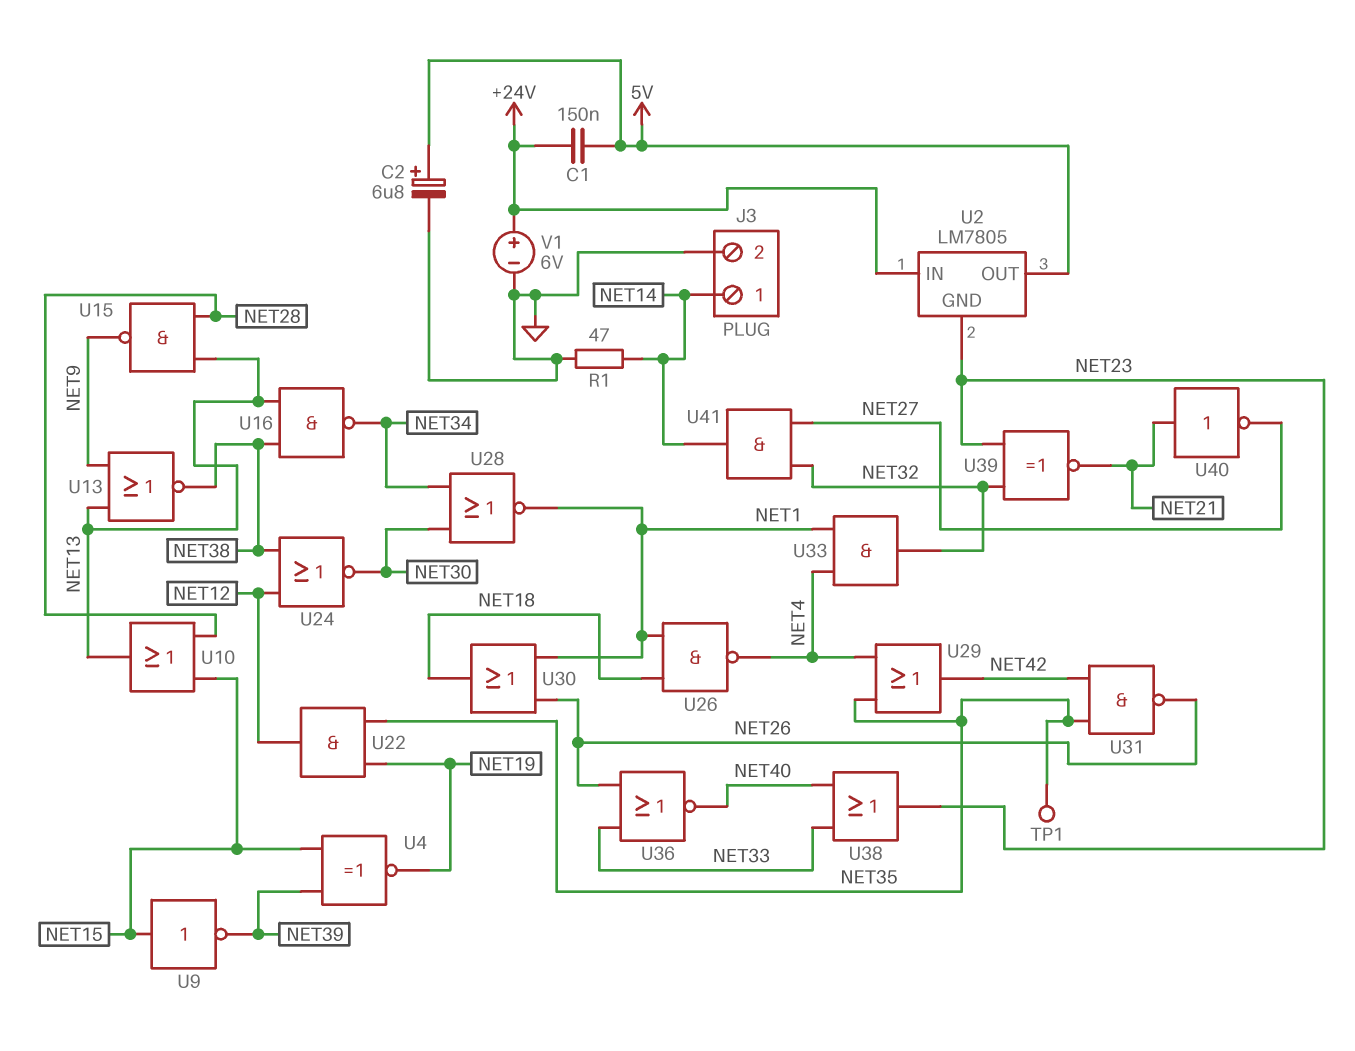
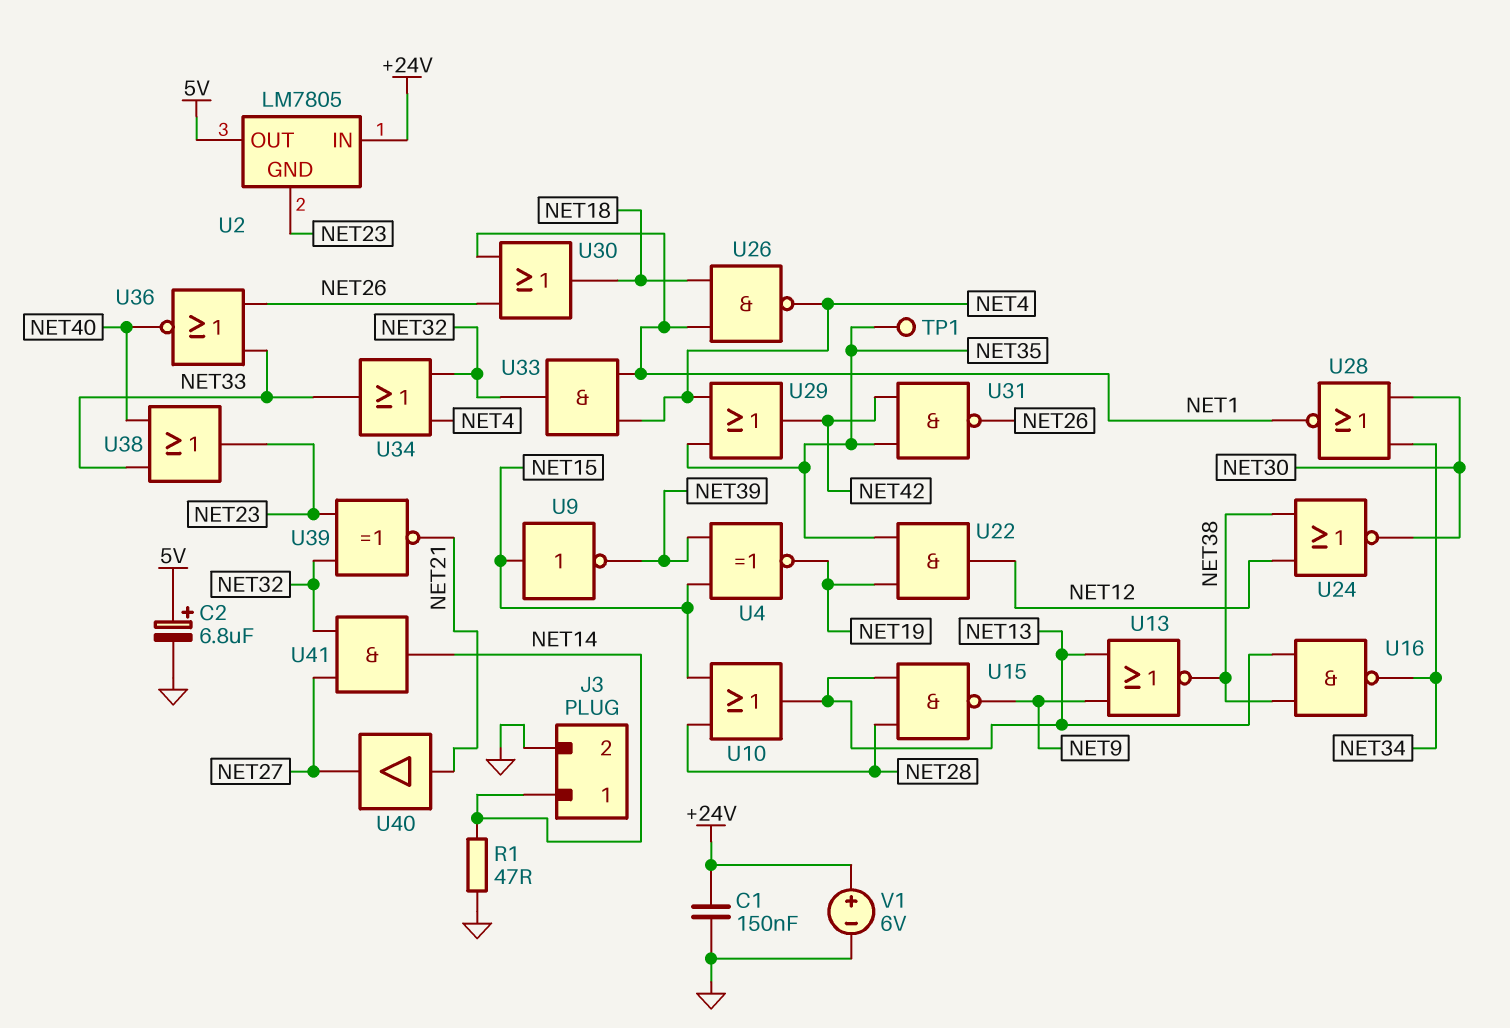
C1: 150nF (+24V, 5V) -> 150nF (+24V, GND)
U34: none -> OR (in NET4, in NET32, out NET33)
U40: NOT (in NET21, out NET27) -> buffer (in NET21, out NET27)

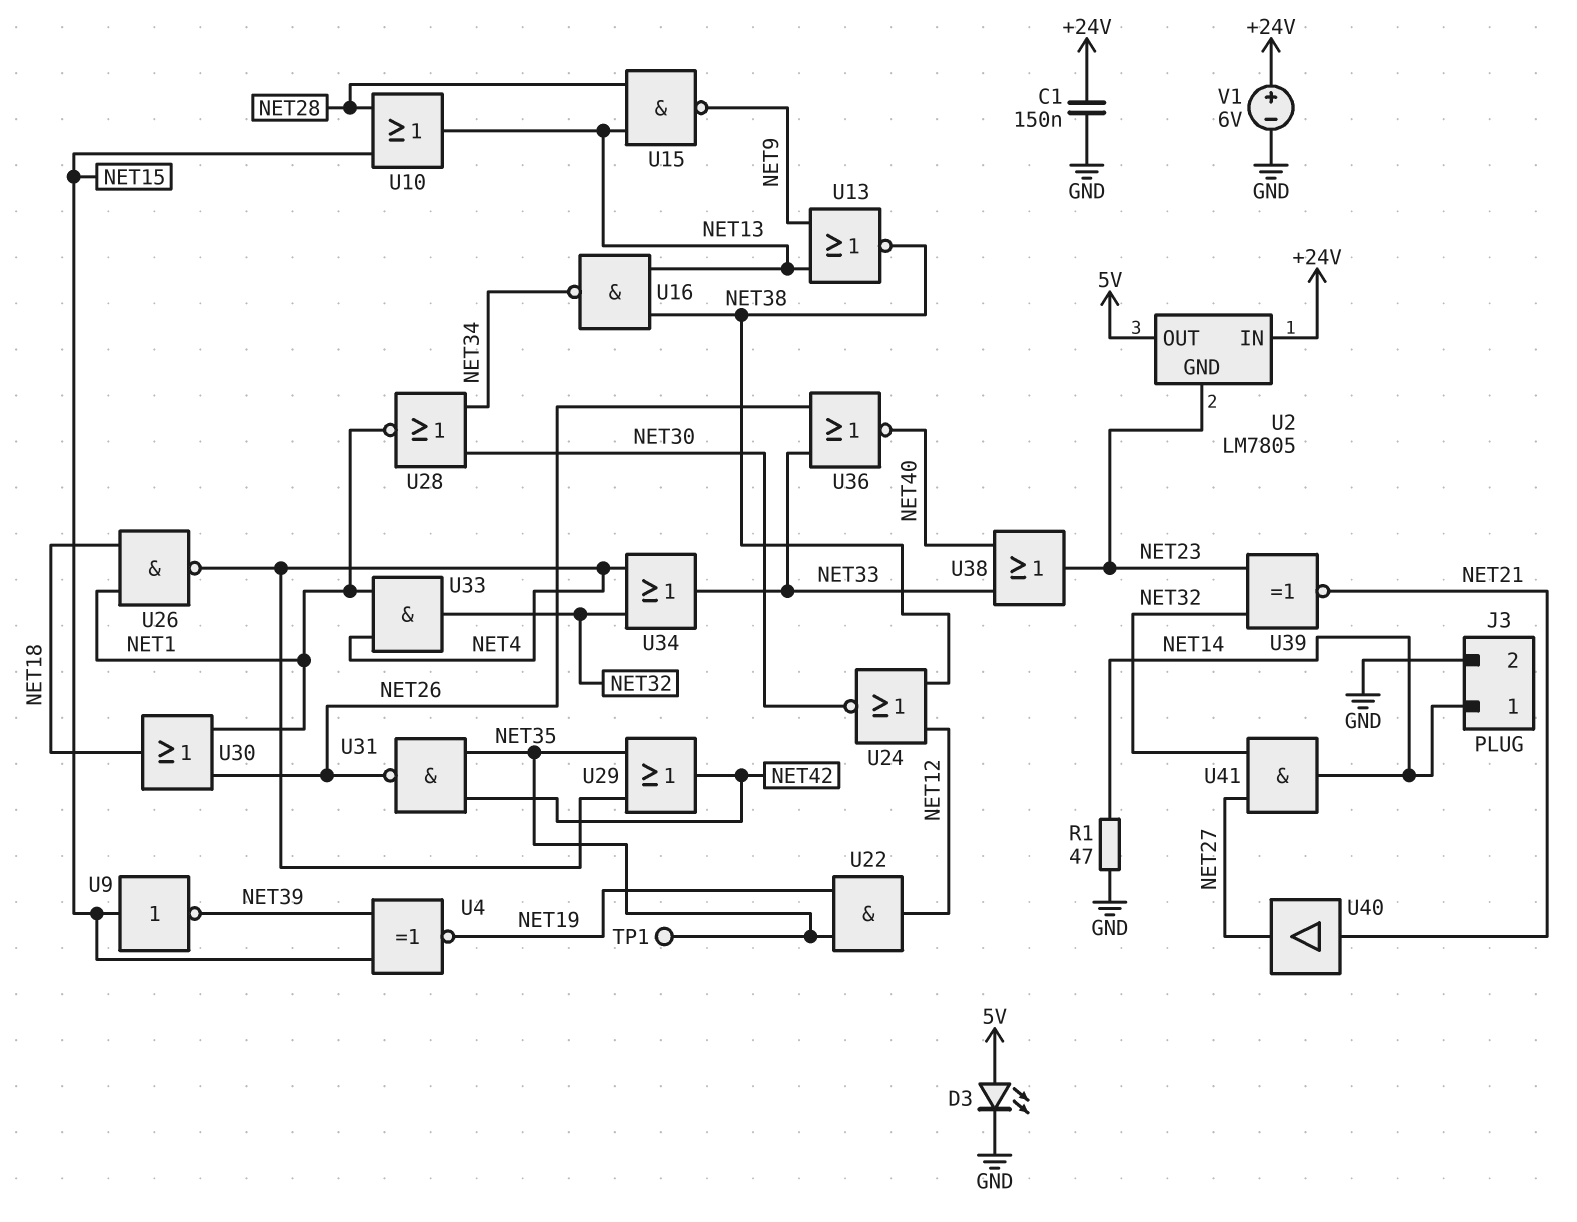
C2: 6.8uF (plus 5V, minus GND) -> none
D3: none -> LED (A 5V, K GND)

